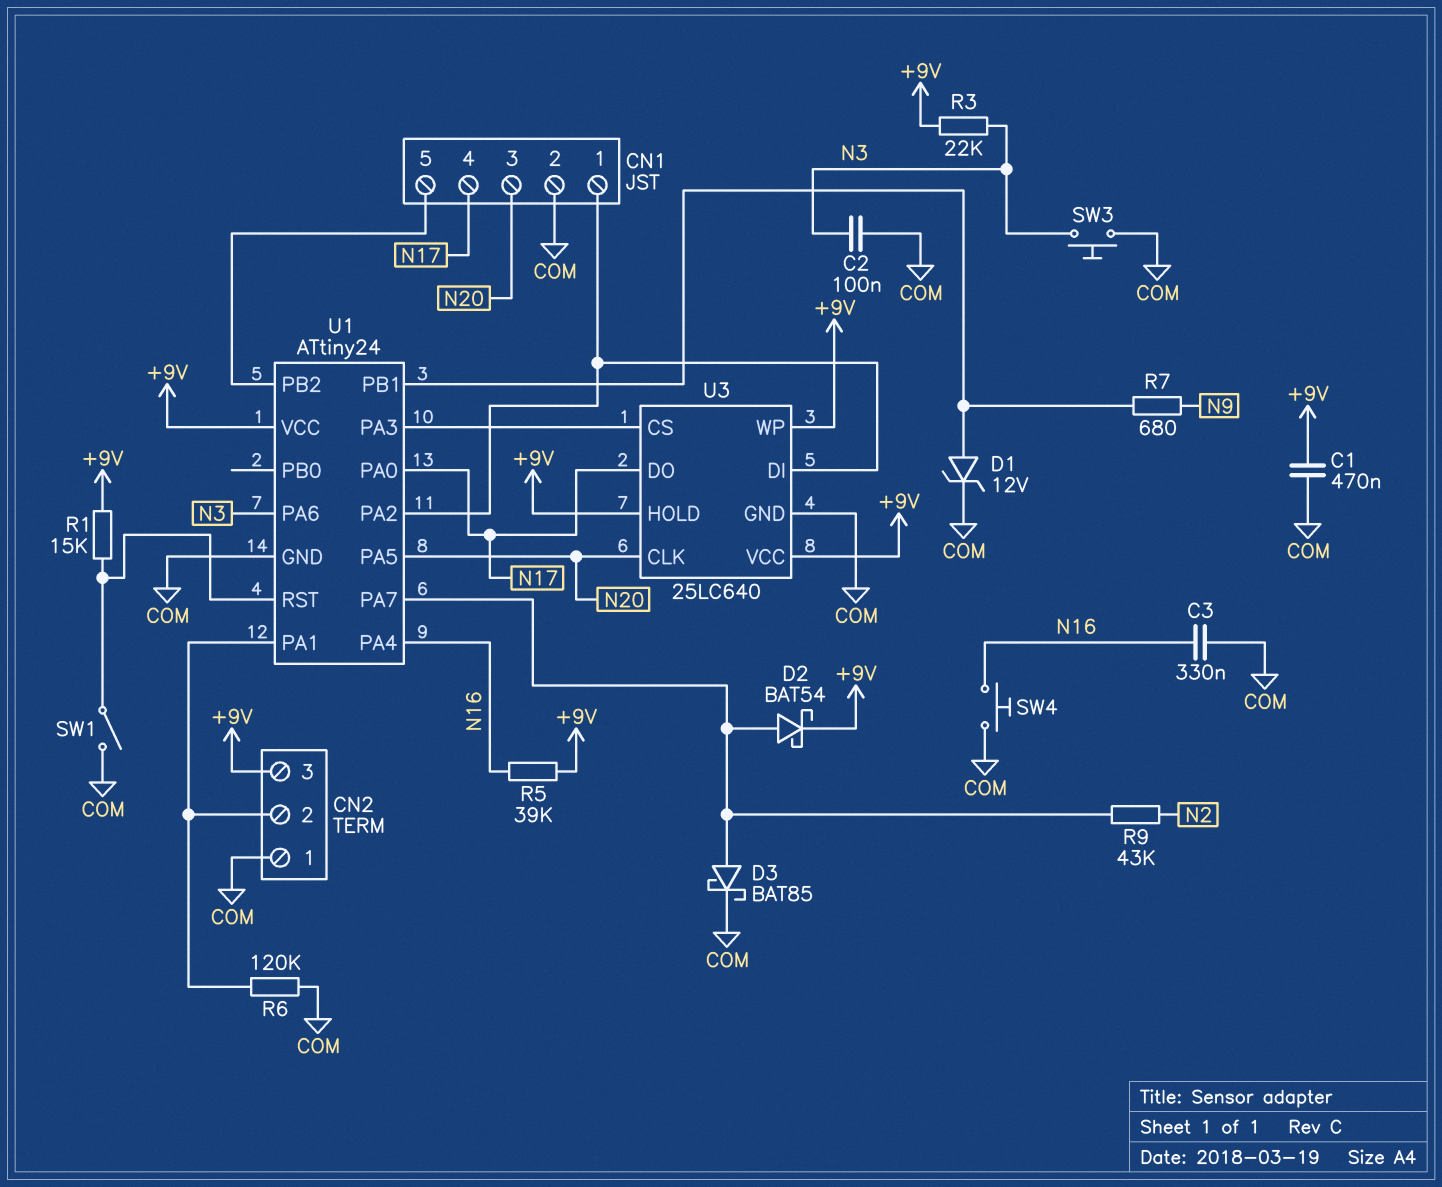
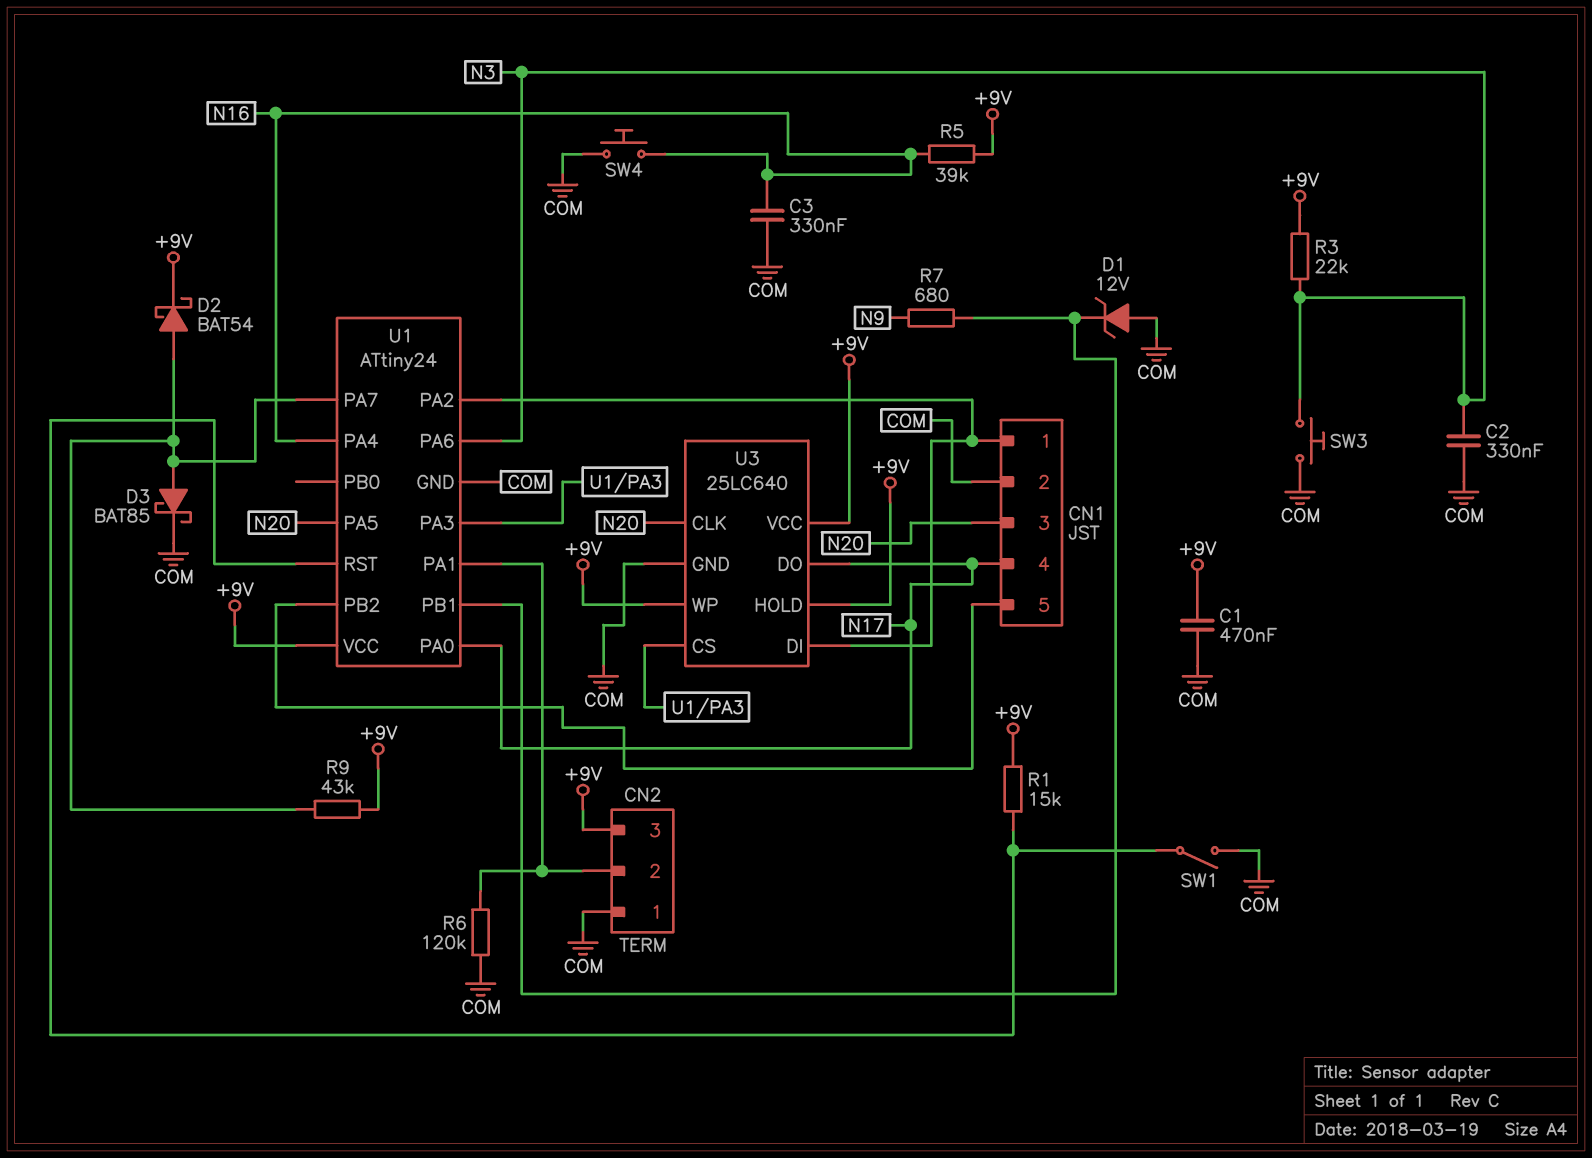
C2: 100nF (COM, N3) -> 330nF (COM, N3)
D1: zener 12V (A U1/PB1, K COM) -> zener 12V (A COM, K U1/PB1)
R9: 43k (N2, U1/PA7) -> 43k (+9V, U1/PA7)

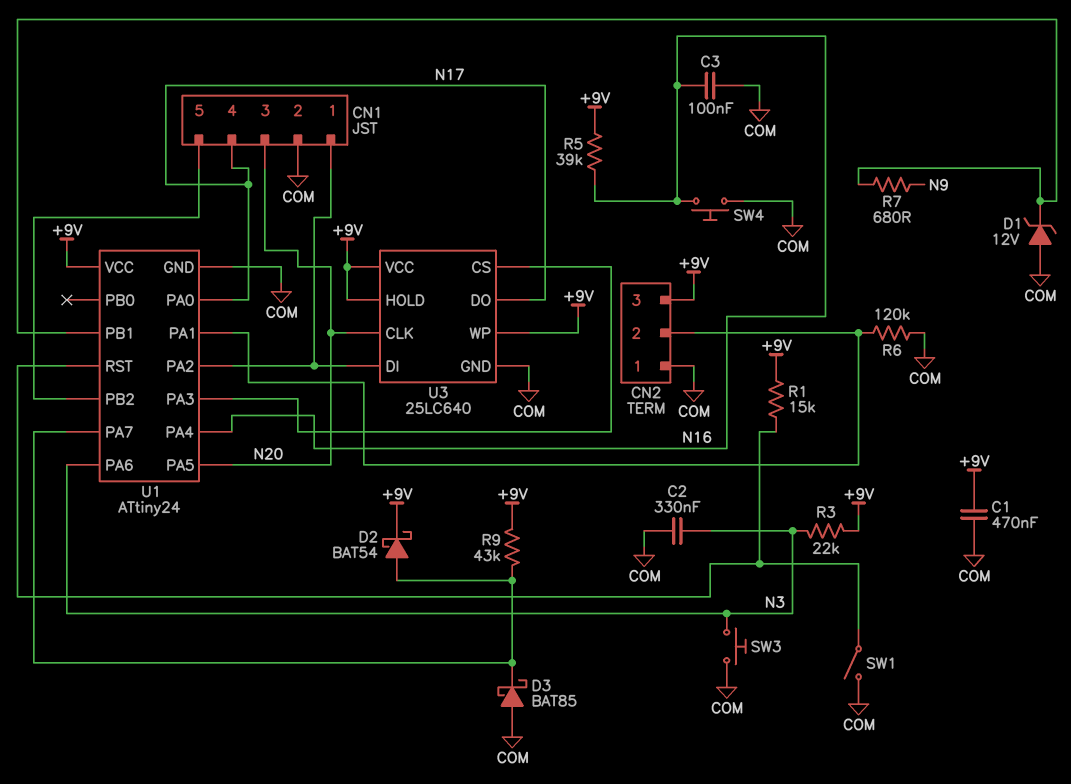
C3: 330nF (COM, N16) -> 100nF (COM, N16)
D3: schottky BAT85 (A U1/PA7, K COM) -> schottky BAT85 (A COM, K U1/PA7)

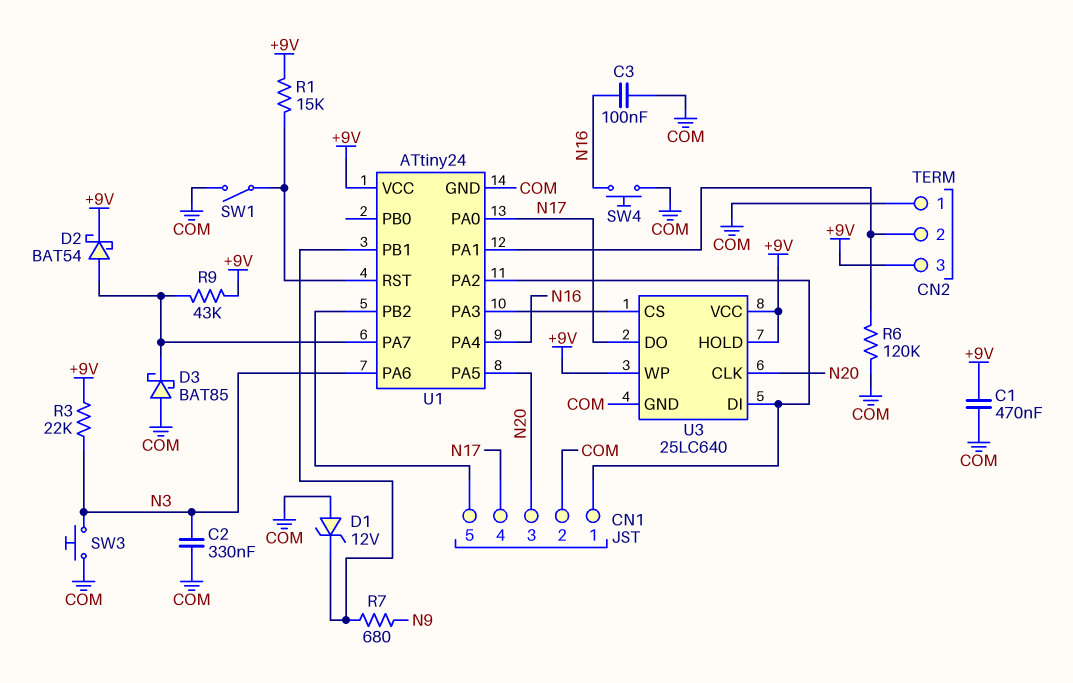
R5: 39k (+9V, N16) -> none

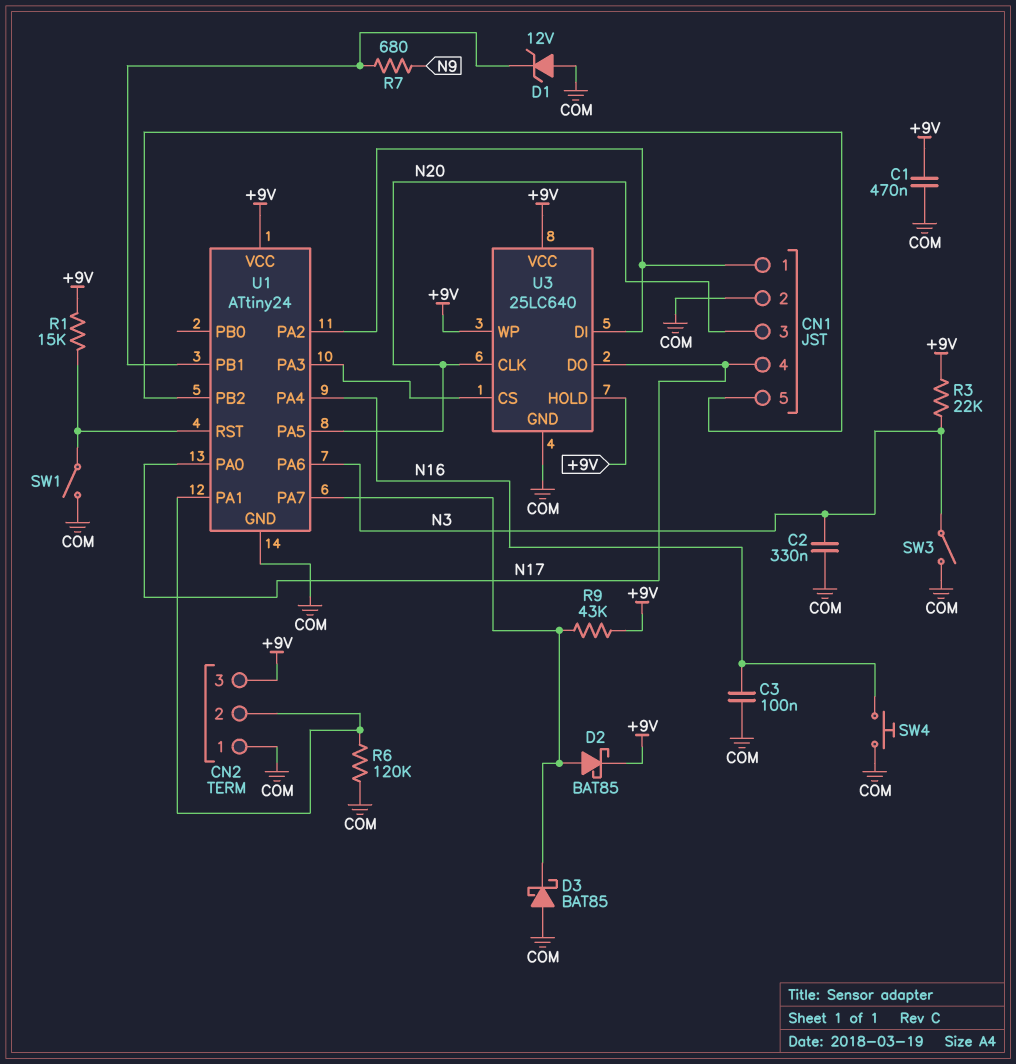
D2: schottky BAT54 (A U1/PA7, K +9V) -> schottky BAT85 (A U1/PA7, K +9V)
SW3: button (COM, N3) -> switch (COM, N3)

